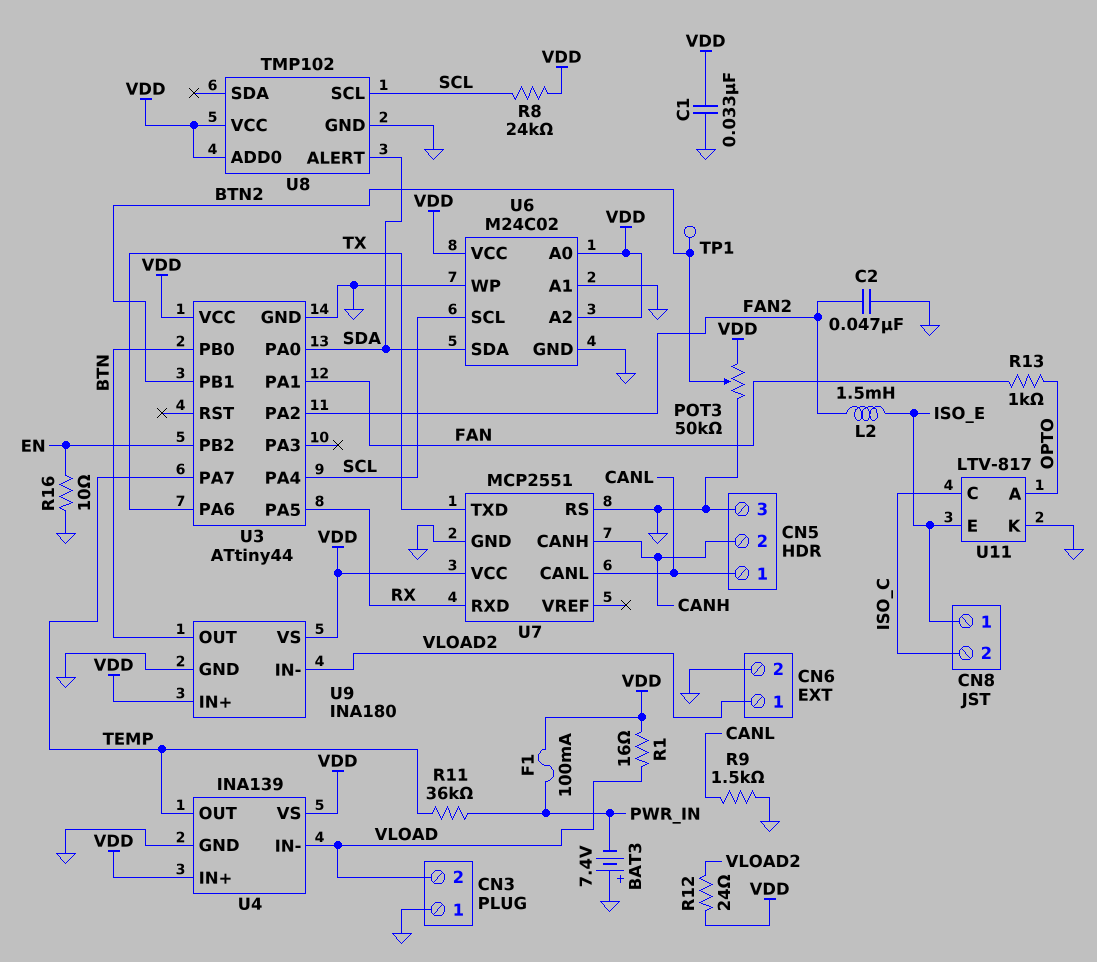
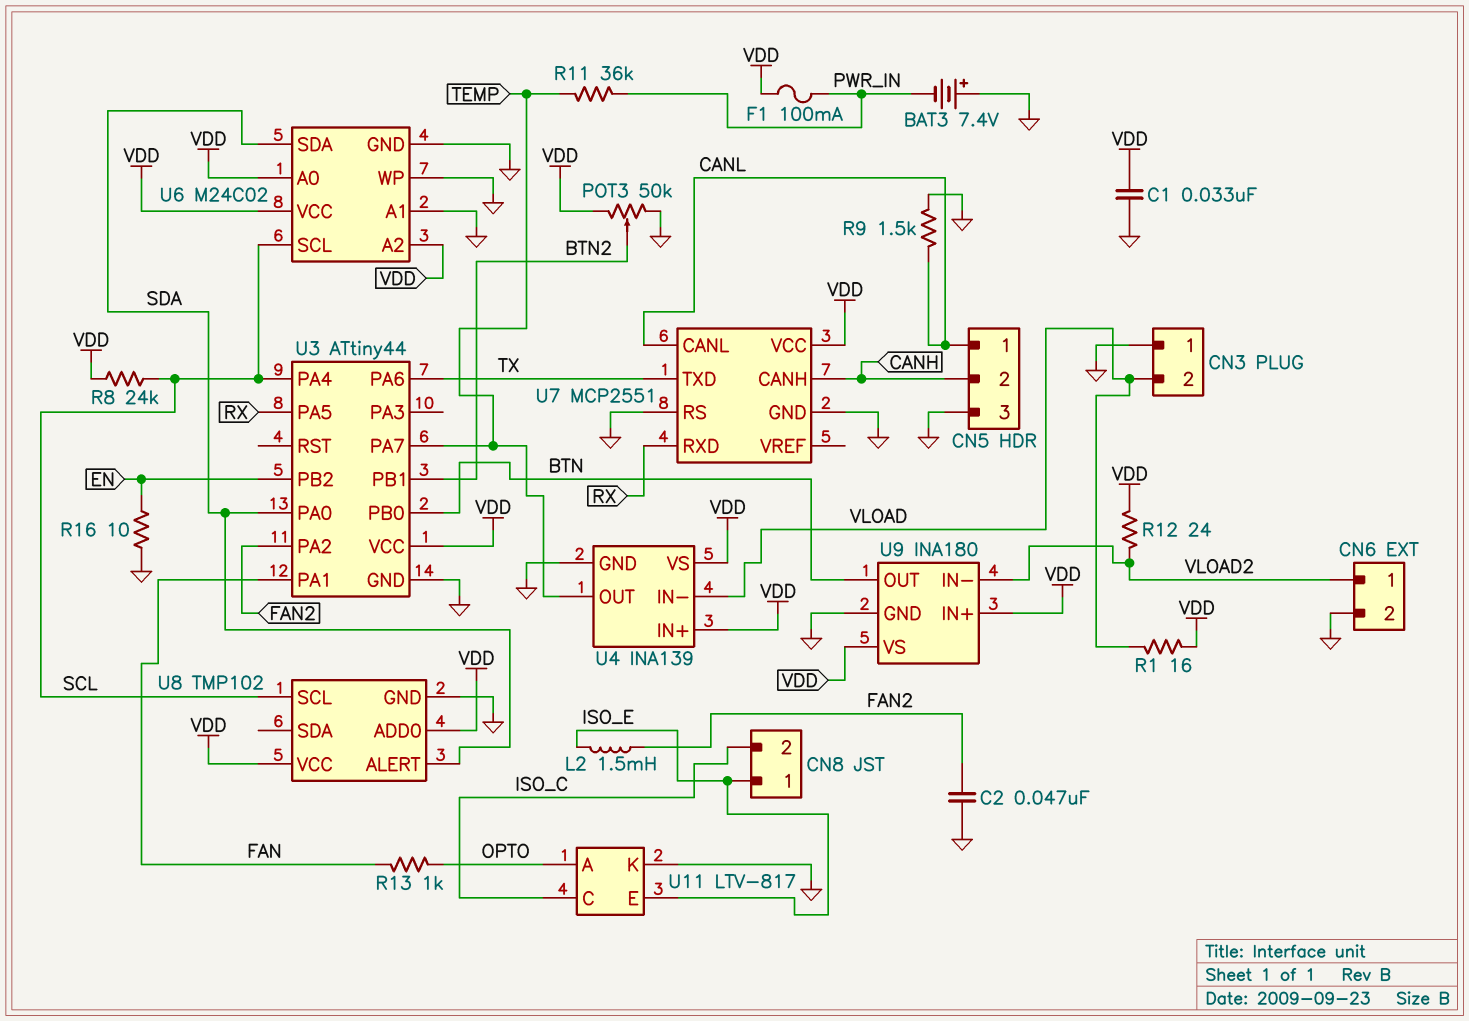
TP1: test point (BTN2) -> none

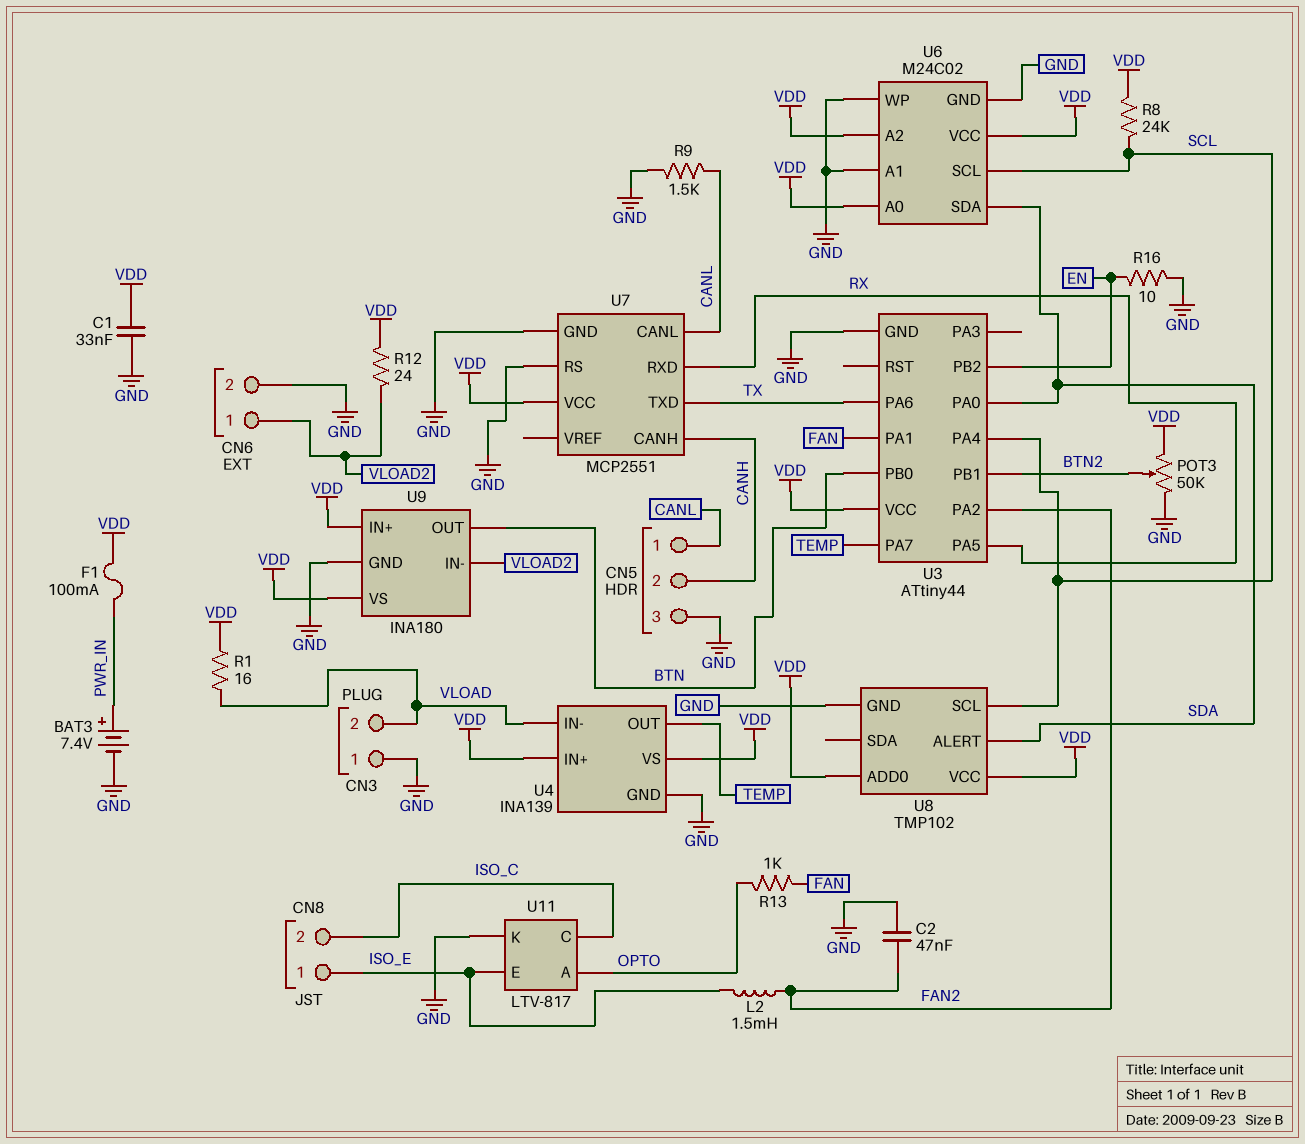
BAT3: 7.4V (plus GND, minus PWR_IN) -> 7.4V (plus PWR_IN, minus GND)
R11: 36k (PWR_IN, TEMP) -> none

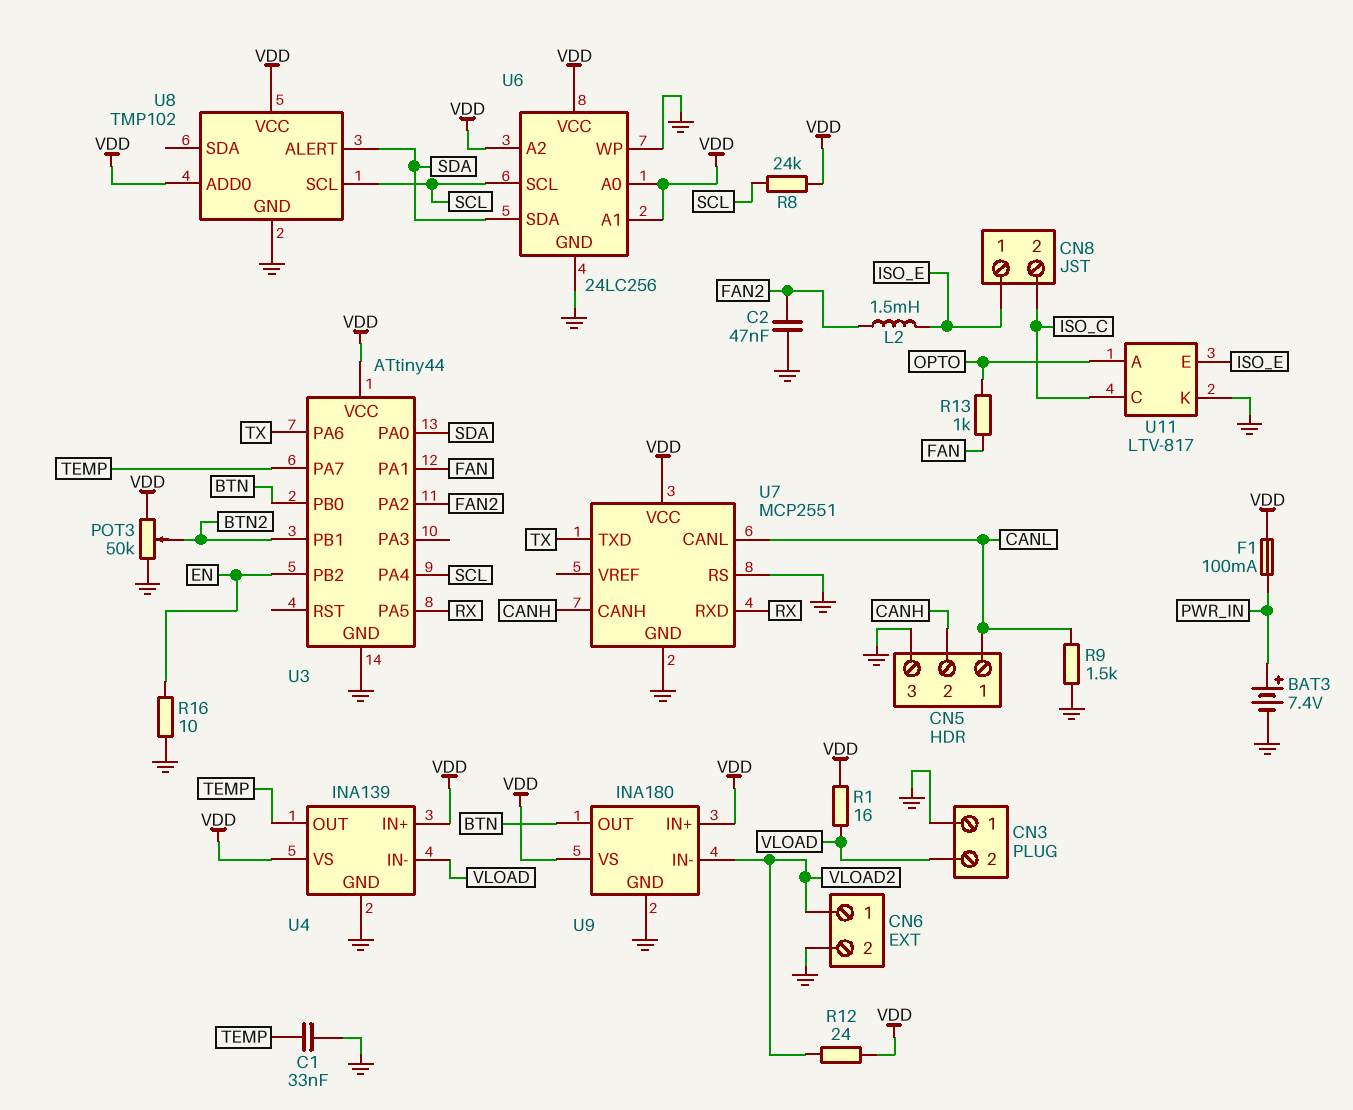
C1: 33nF (GND, VDD) -> 33nF (GND, TEMP)
U6: M24C02 -> 24LC256
U6 pin A1: GND -> VDD

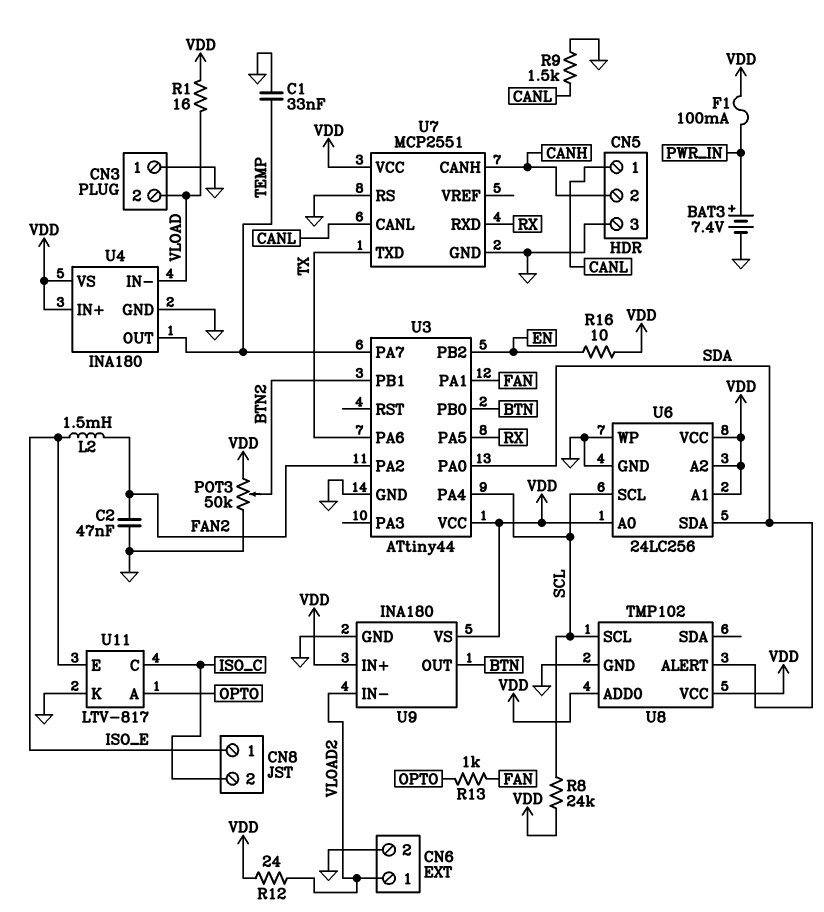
R16: 10 (EN, GND) -> 10 (EN, VDD)
U4: INA139 -> INA180

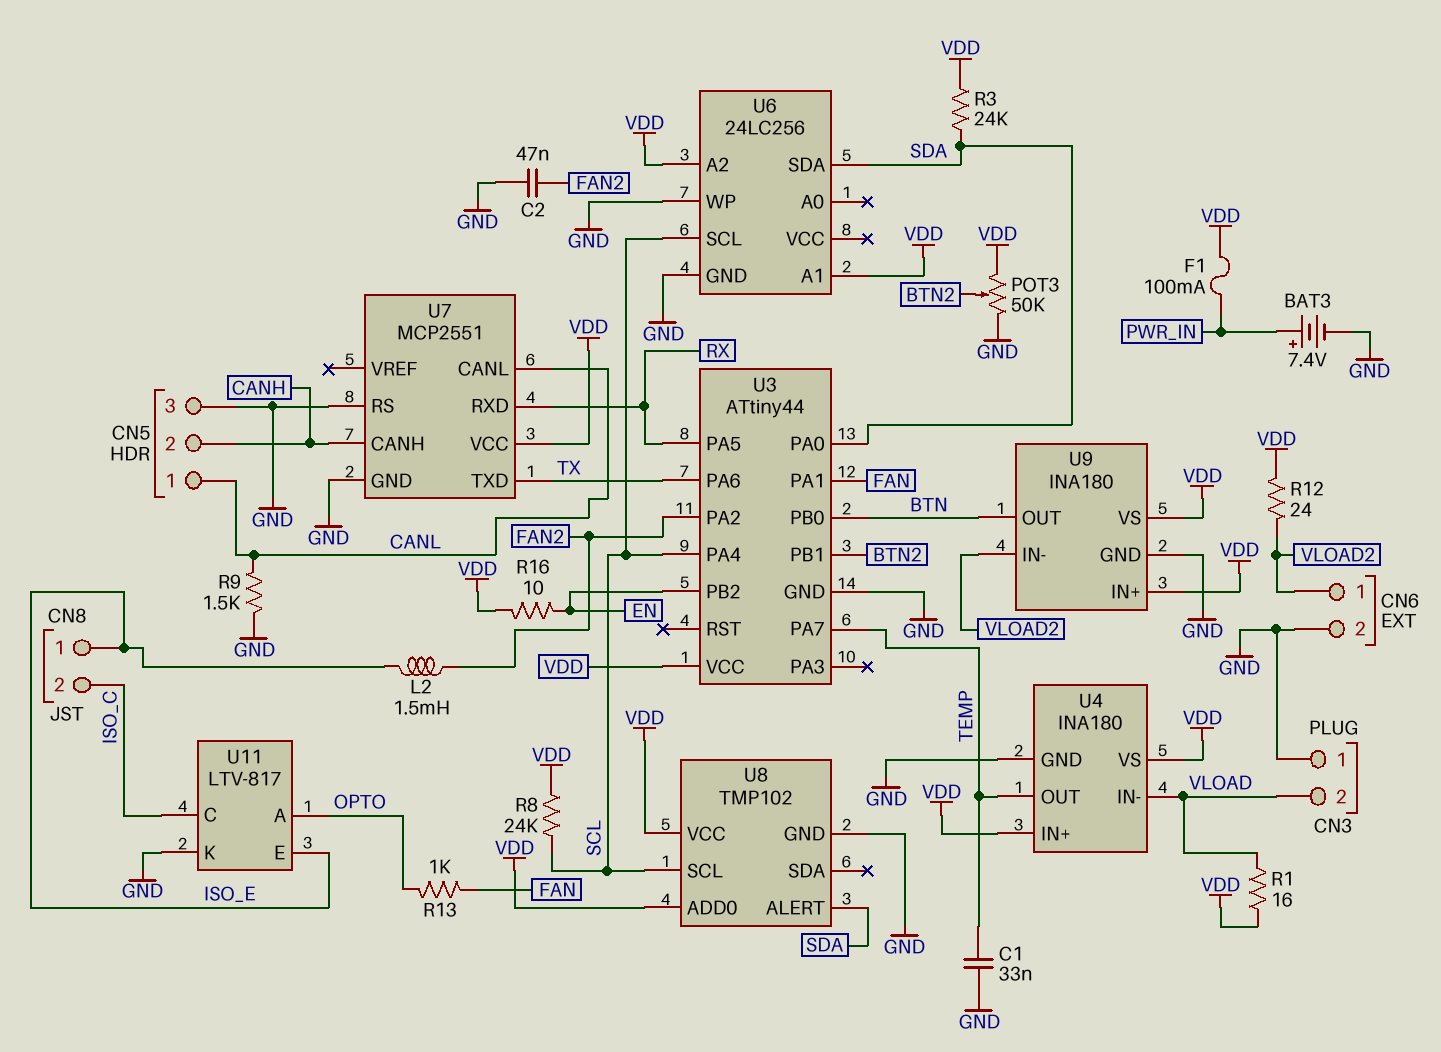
R3: none -> 24k (SDA, VDD)
U6 pin A0: VDD -> none
U6 pin VCC: VDD -> none

